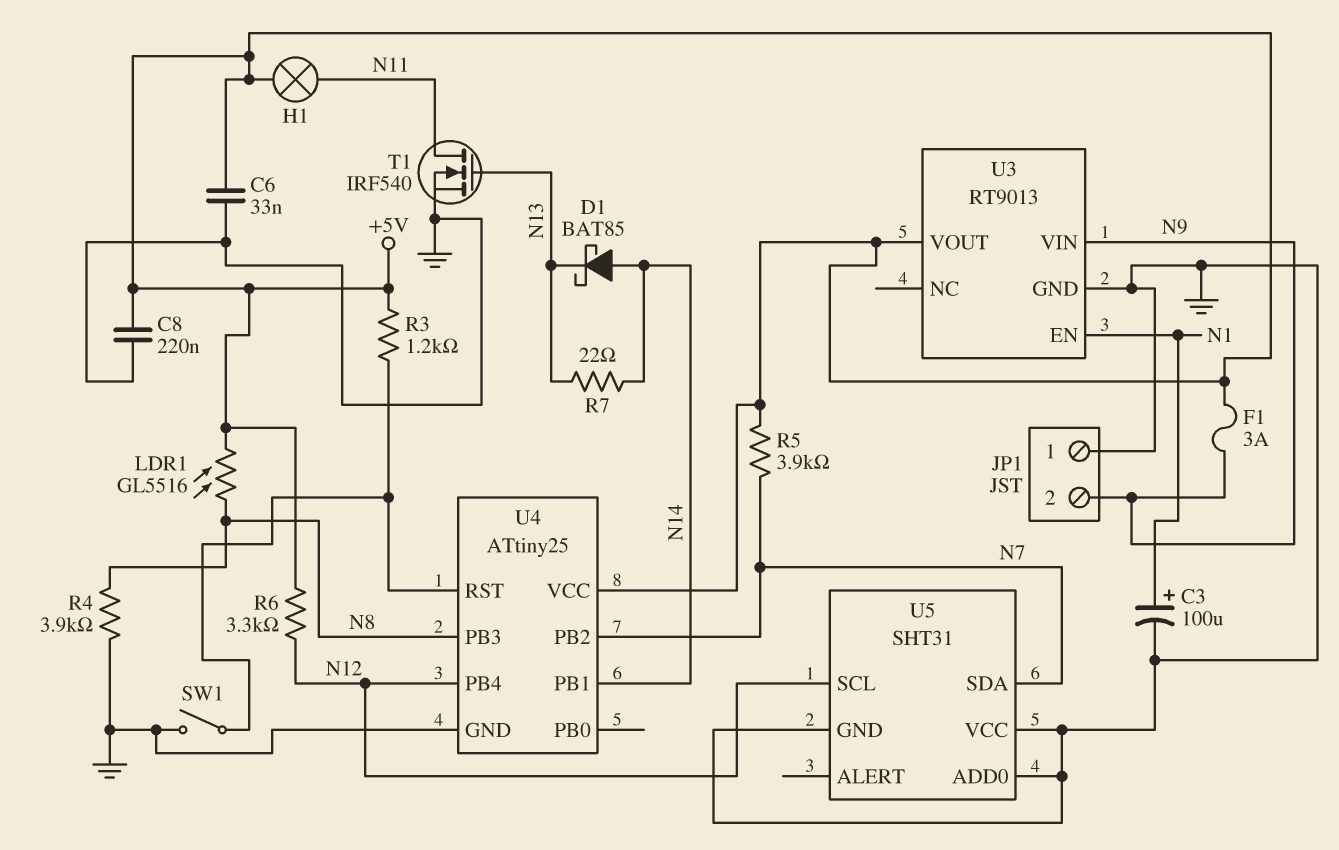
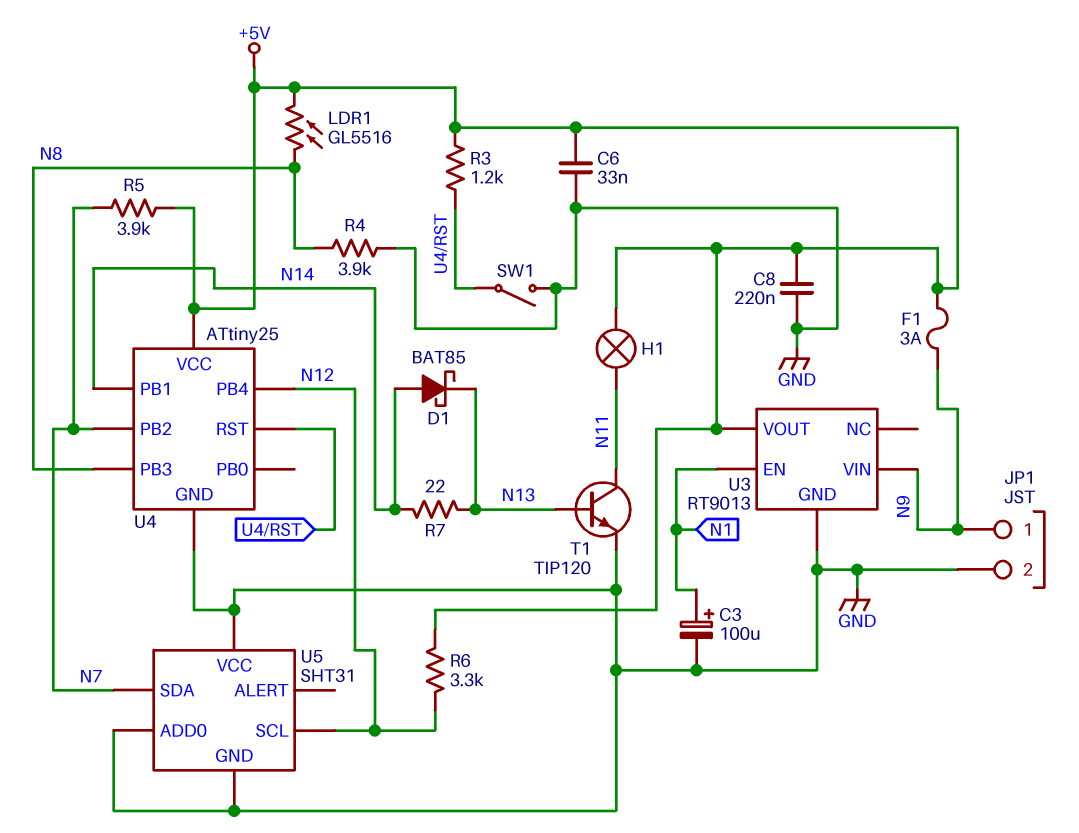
JP1 pin 1: GND -> N9
JP1 pin 2: N9 -> GND
T1: NMOS IRF540 (G N13, D N11, S GND) -> NPN TIP120 (B N13, C N11, E GND)

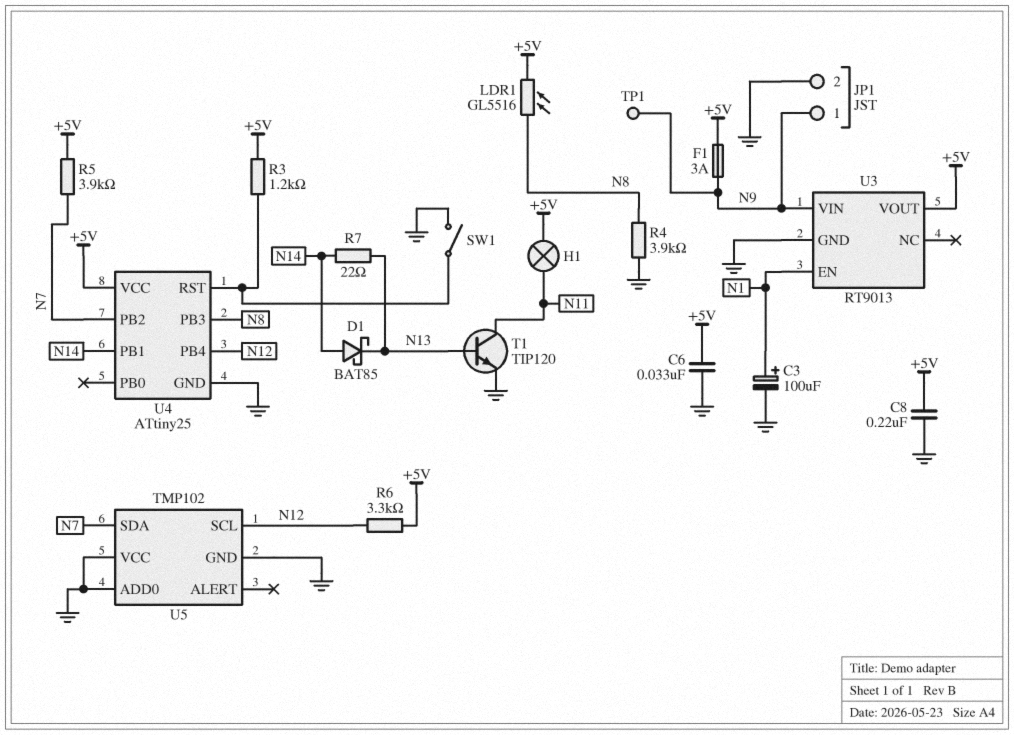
TP1: none -> test point (N9)
U5: SHT31 -> TMP102

